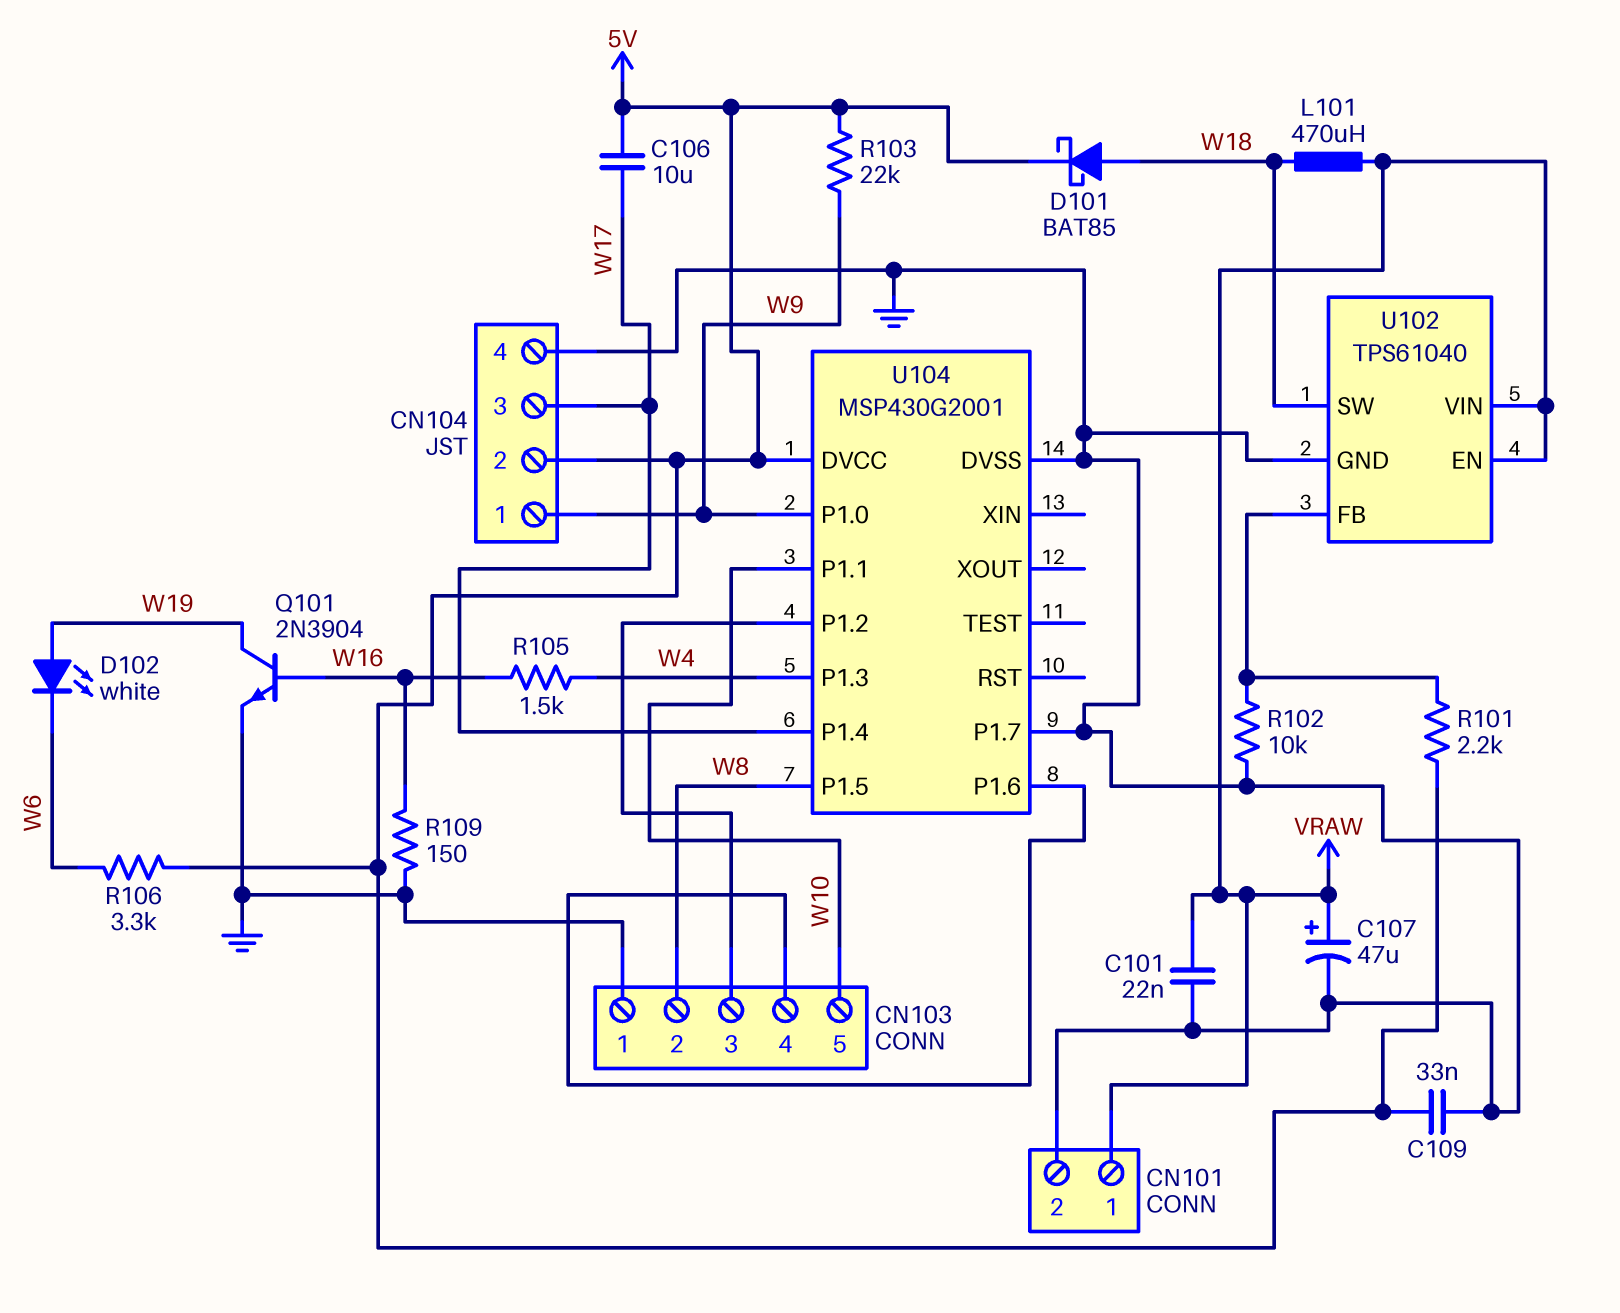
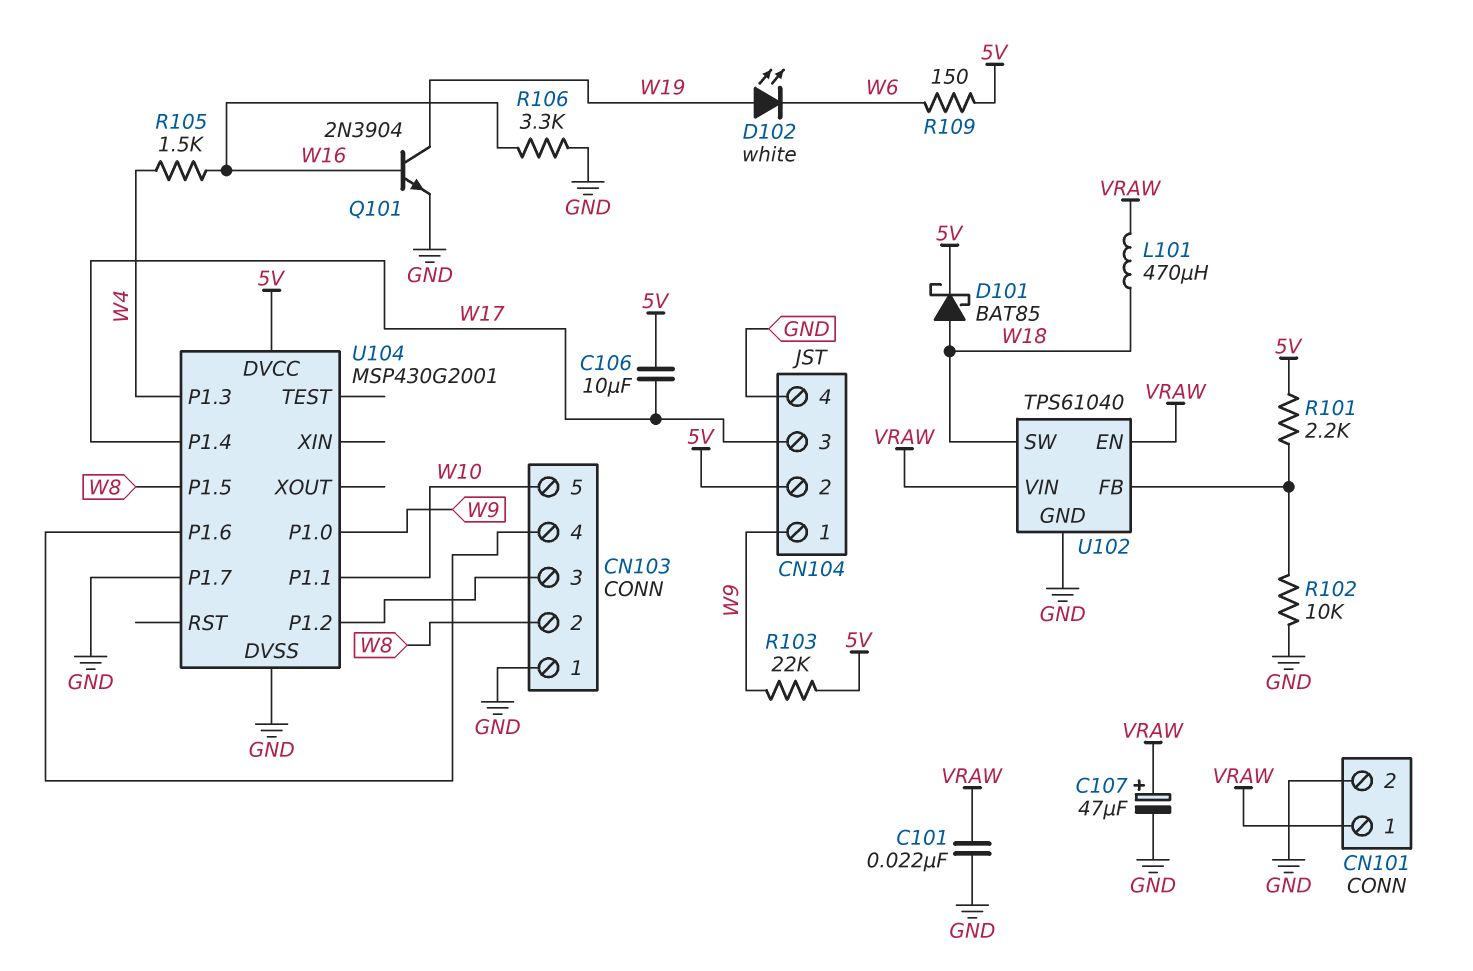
C109: 33nF (5V, GND) -> none
R106: 3.3k (5V, W6) -> 3.3k (GND, W16)
R109: 150 (GND, W16) -> 150 (5V, W6)

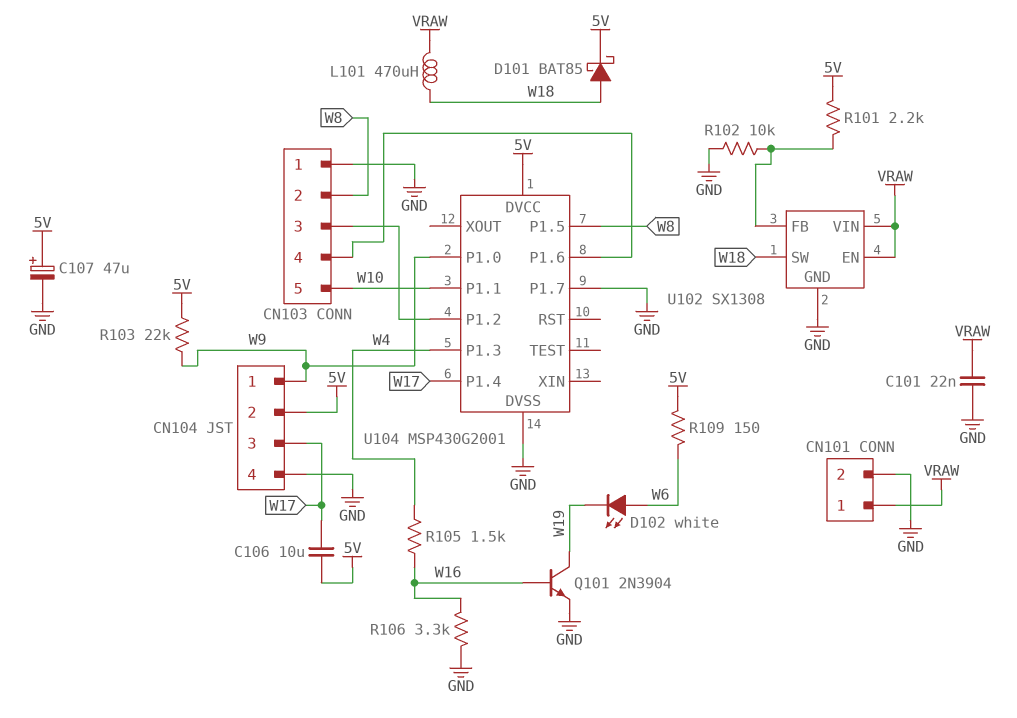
C107: 47uF (plus VRAW, minus GND) -> 47uF (plus 5V, minus GND)
D102: LED white (A W19, K W6) -> LED white (A W6, K W19)
U102: TPS61040 -> SX1308

